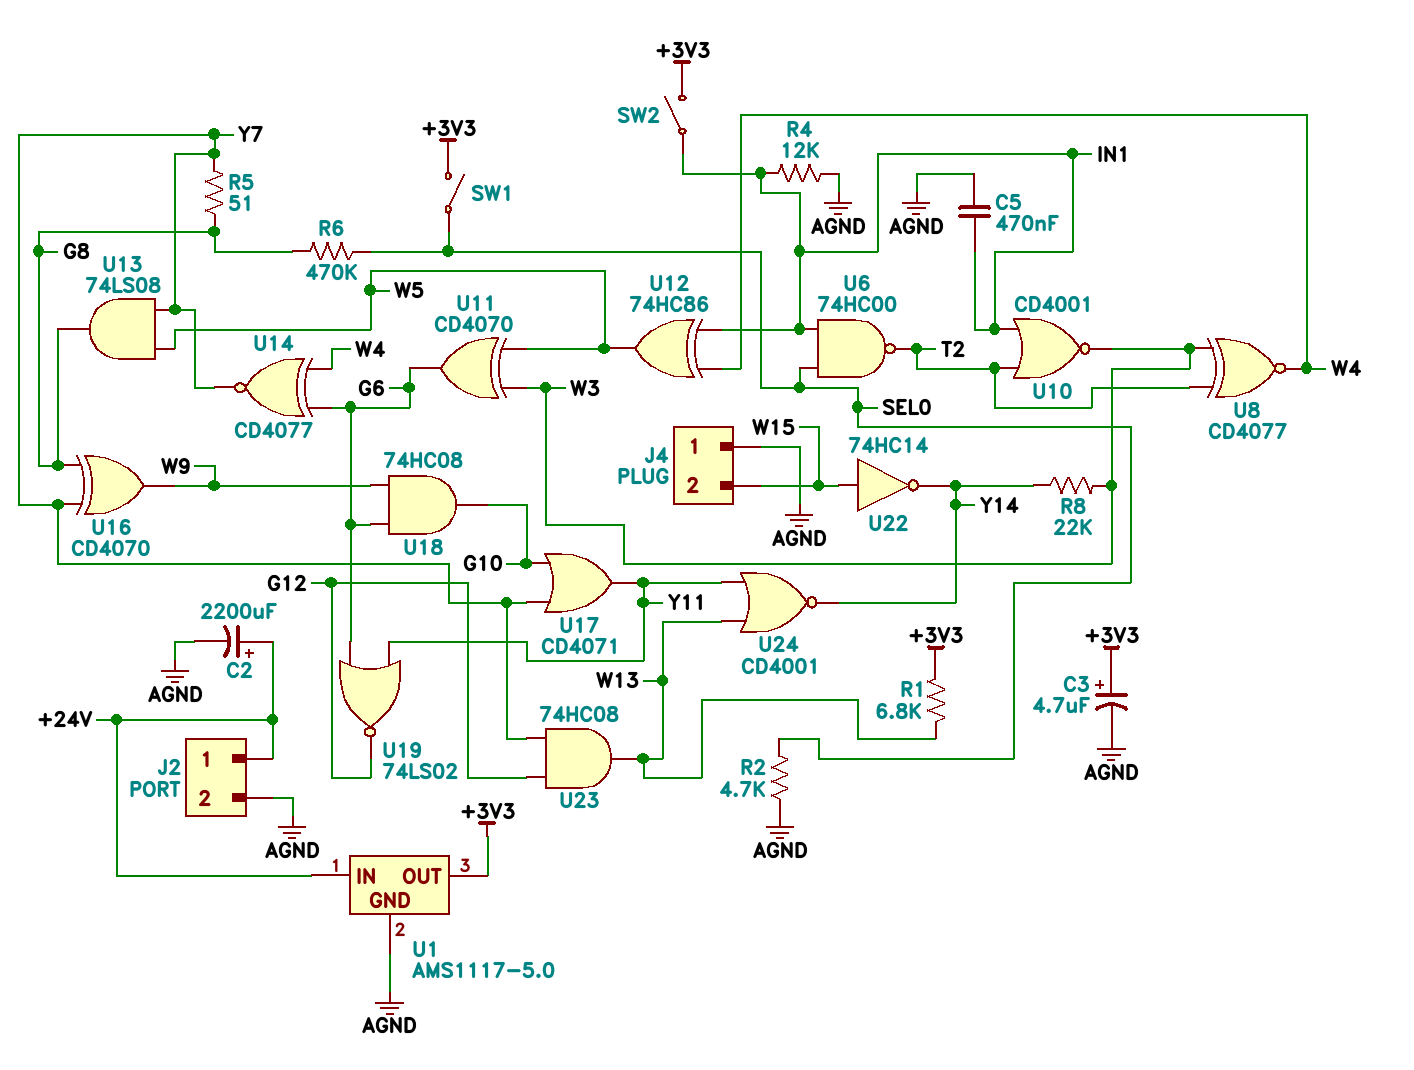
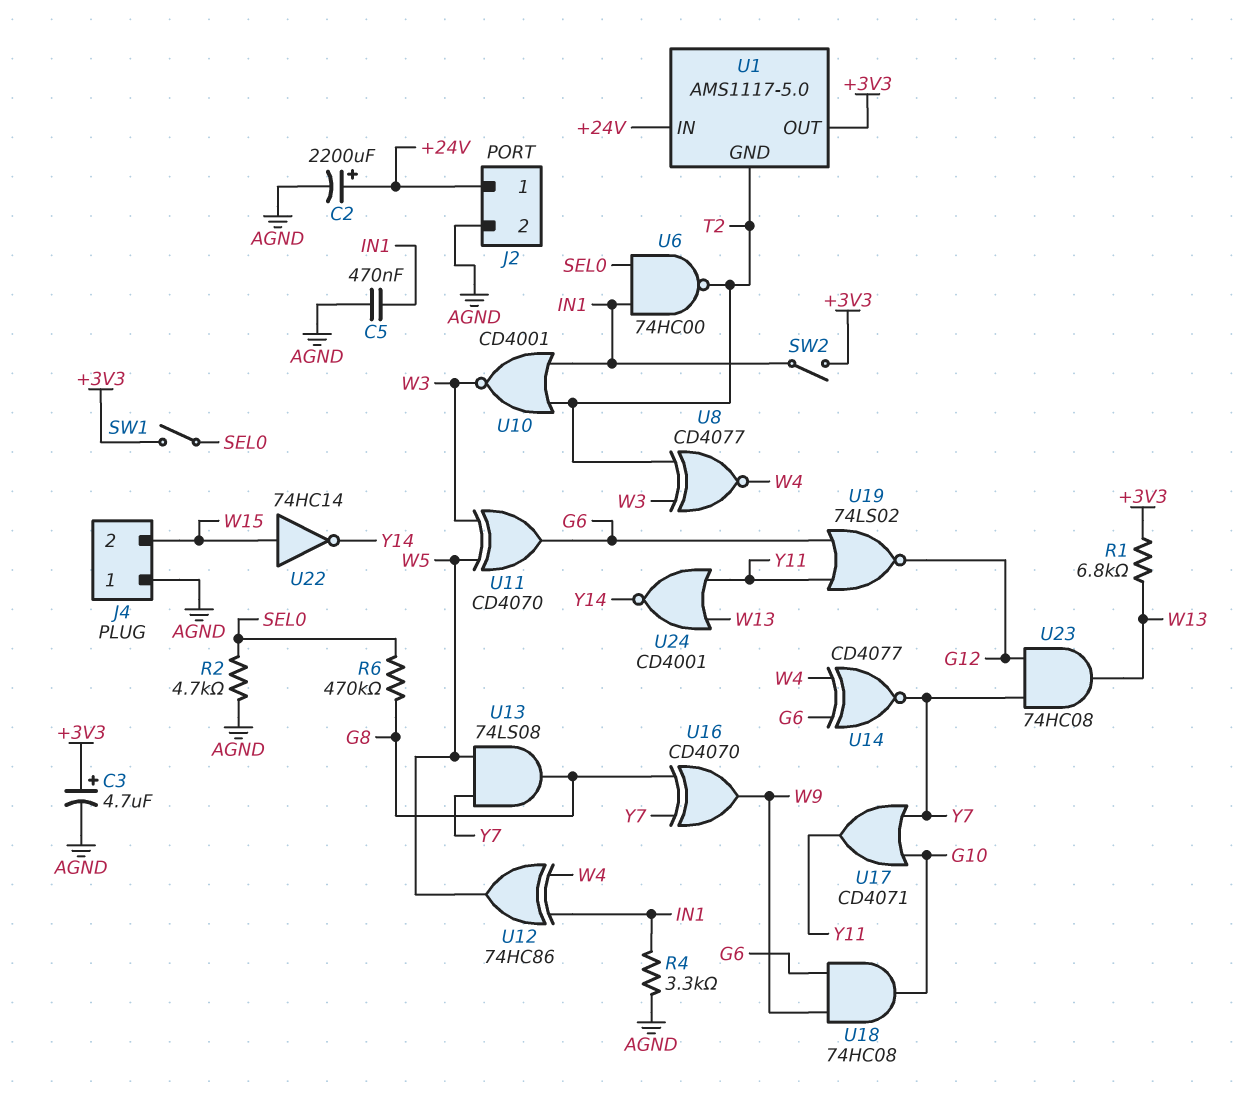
R4: 12k (AGND, IN1) -> 3.3k (AGND, IN1)
R5: 51 (G8, Y7) -> none
R8: 22k (W3, Y14) -> none
U1 pin GND: AGND -> T2

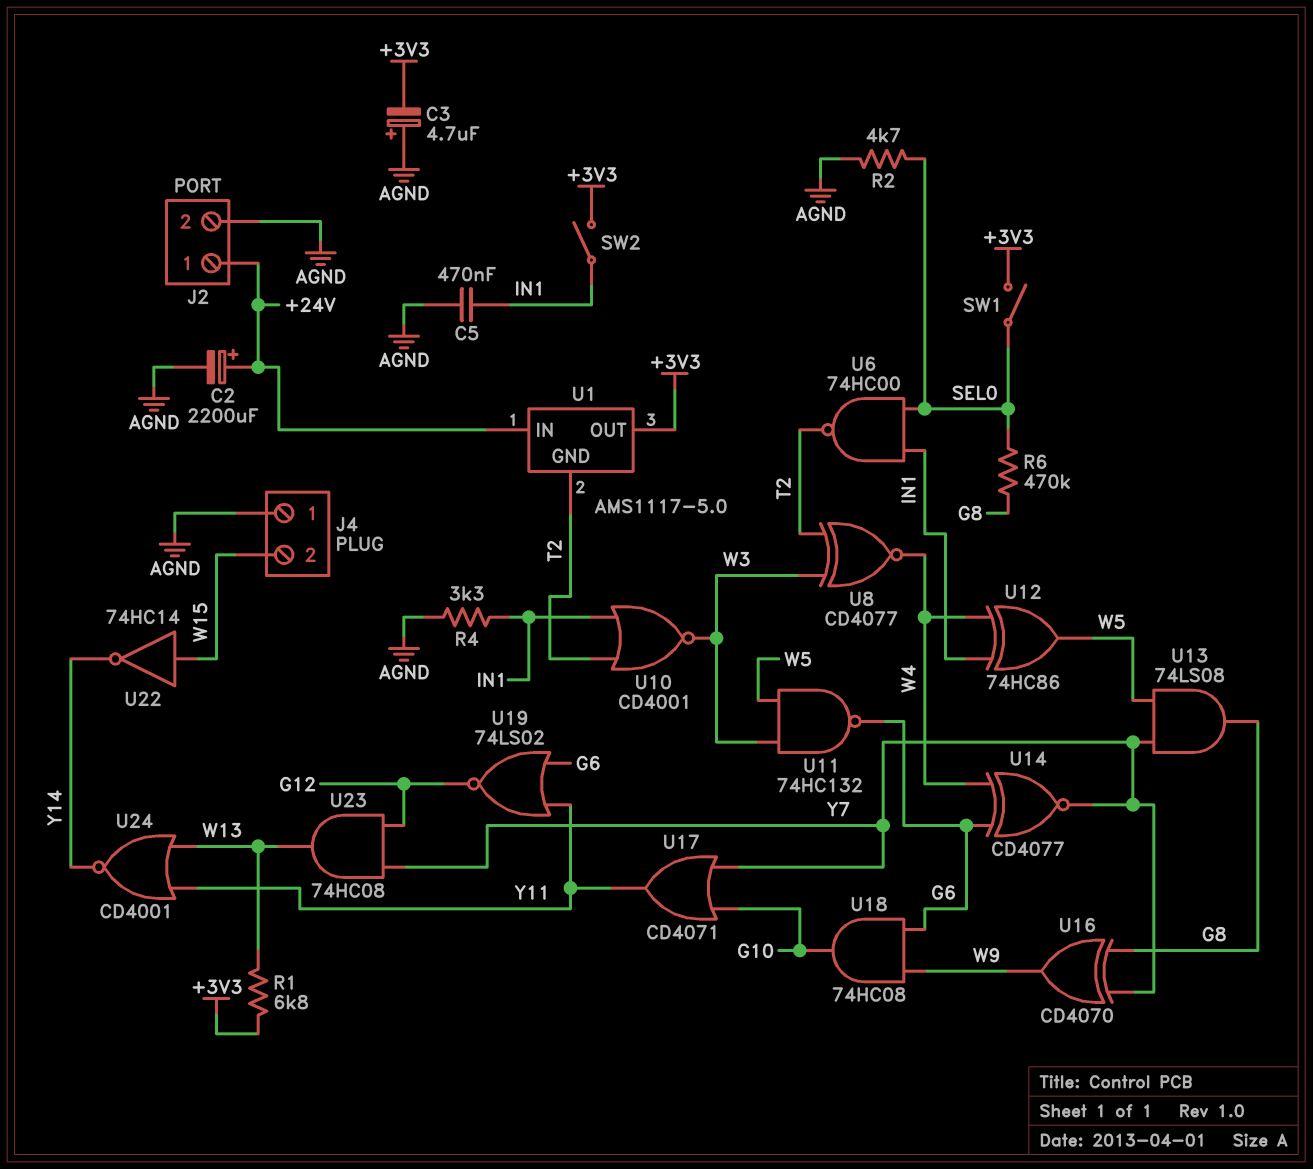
C3: 4.7uF (plus +3V3, minus AGND) -> 4.7uF (plus AGND, minus +3V3)
U11: XOR CD4070 (in W3, in W5, out G6) -> NAND 74HC132 (in W3, in W5, out G6)

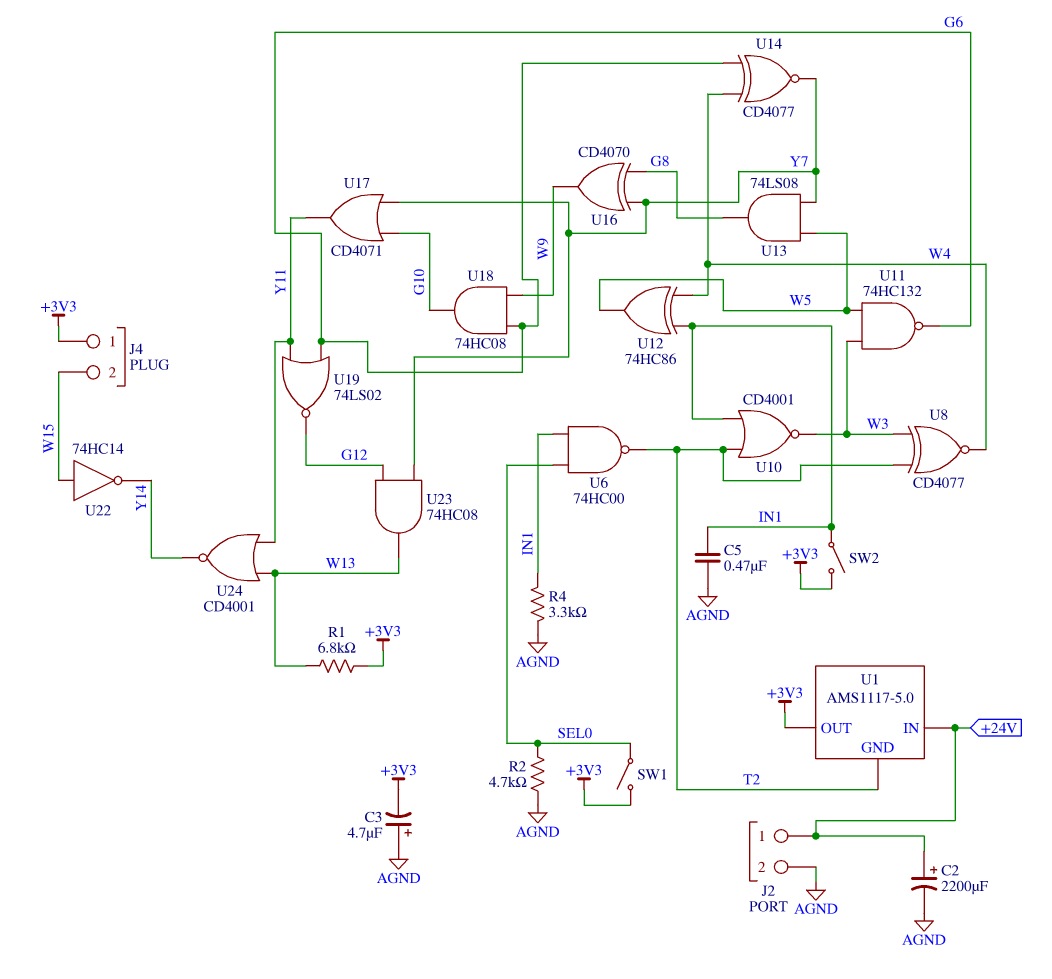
J4 pin 1: AGND -> +3V3
R6: 470k (G8, SEL0) -> none

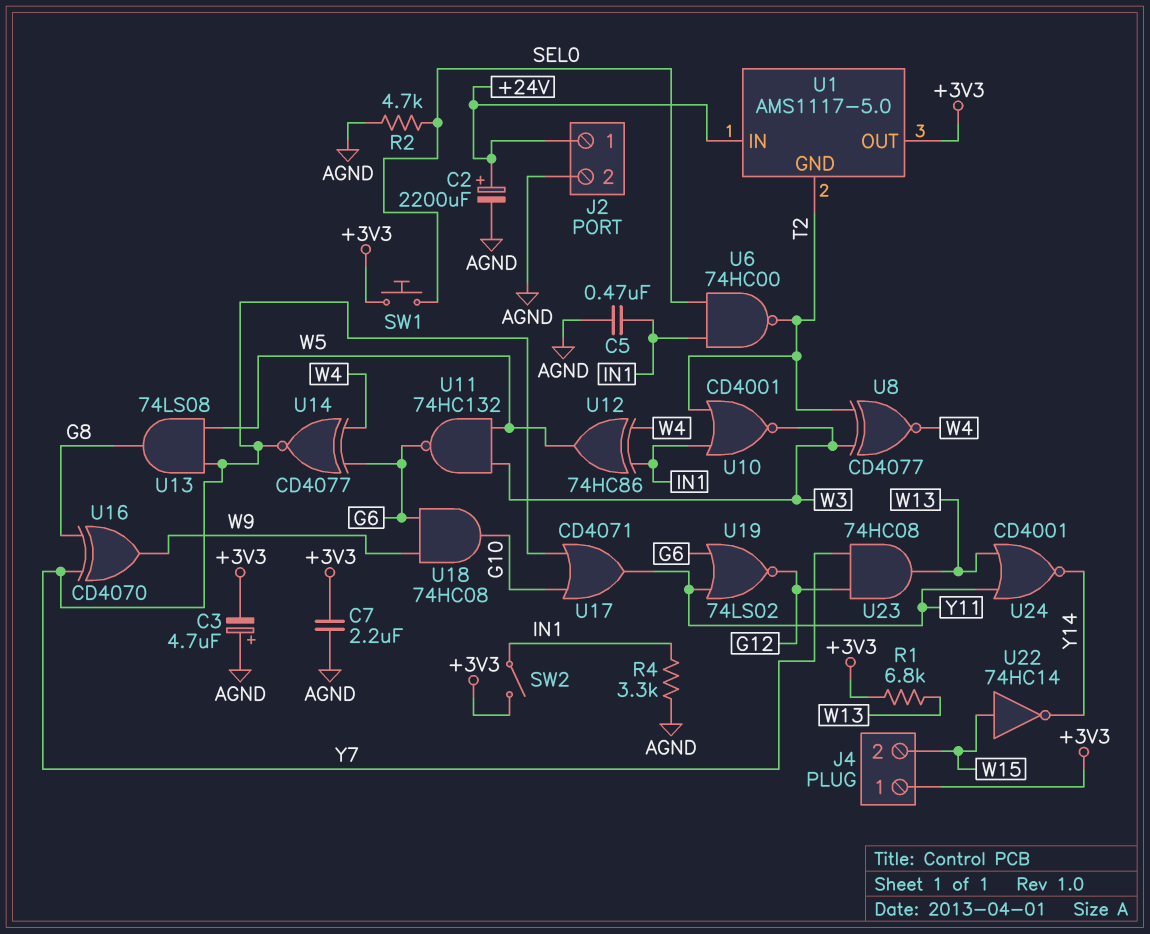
C7: none -> 2.2uF (+3V3, AGND)
SW1: switch (+3V3, SEL0) -> button (+3V3, SEL0)

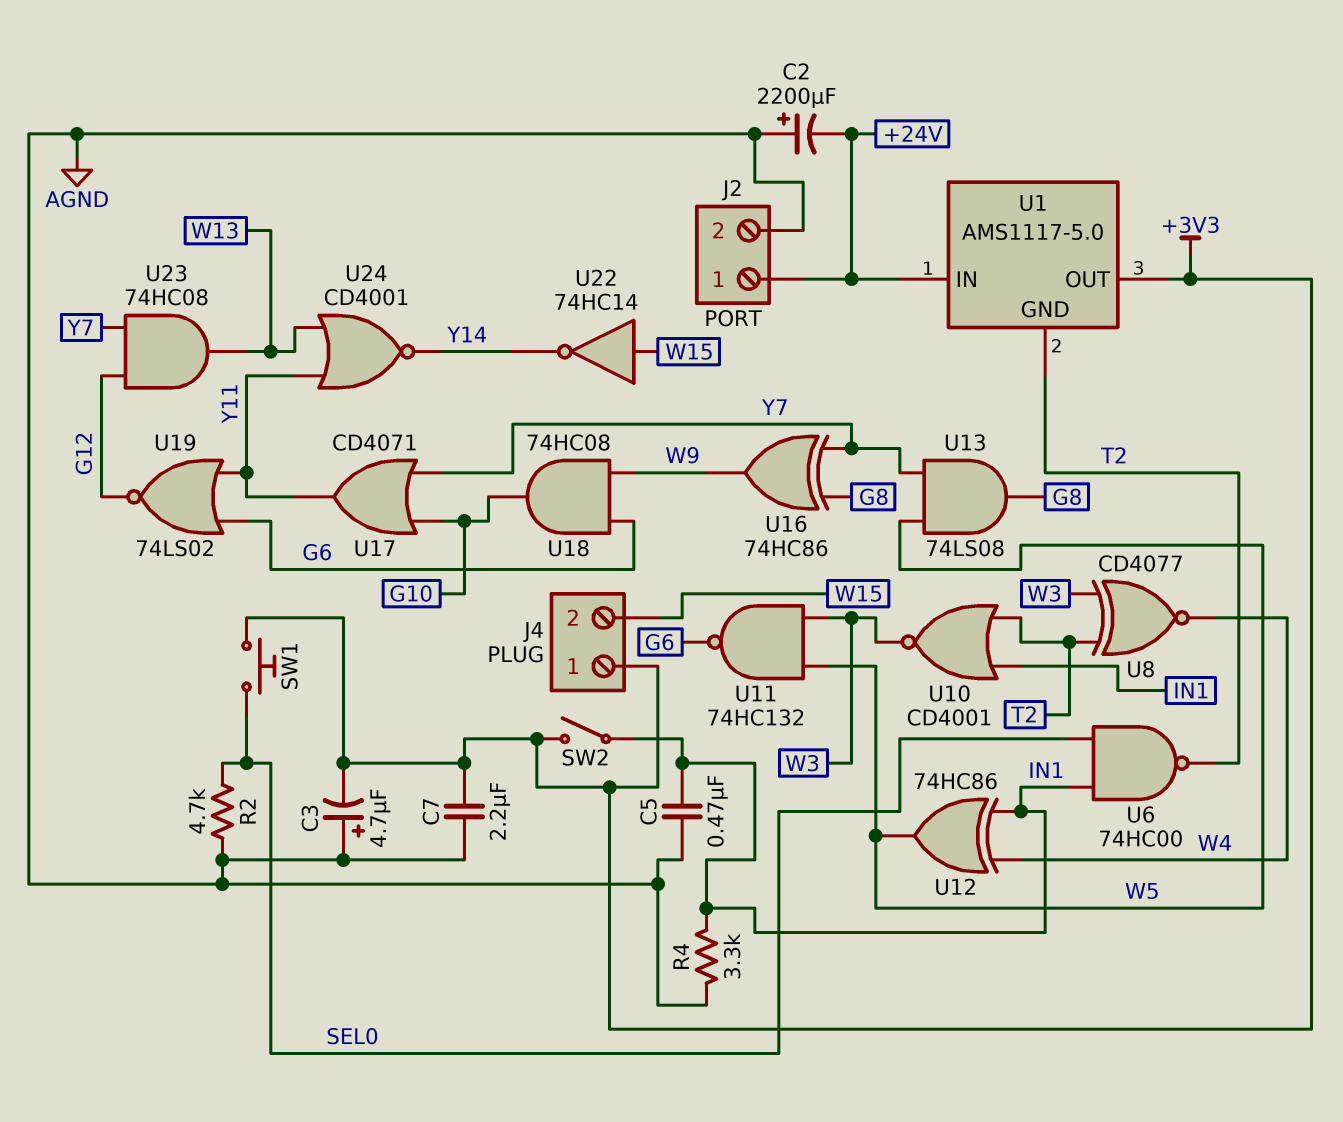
C2: 2200uF (plus +24V, minus AGND) -> 2200uF (plus AGND, minus +24V)
R1: 6.8k (+3V3, W13) -> none
U14: XNOR CD4077 (in G6, in W4, out Y7) -> none
U16: XOR CD4070 (in G8, in Y7, out W9) -> XOR 74HC86 (in G8, in Y7, out W9)

